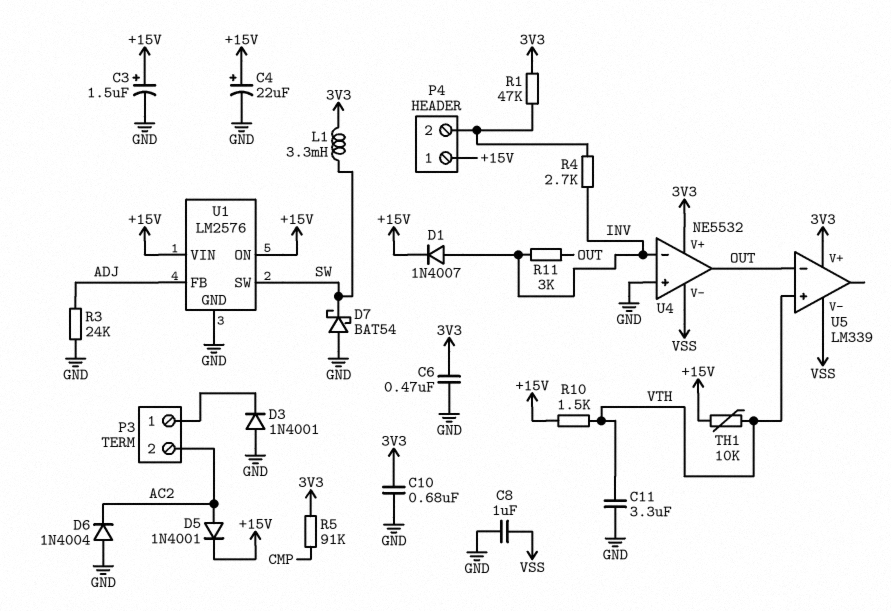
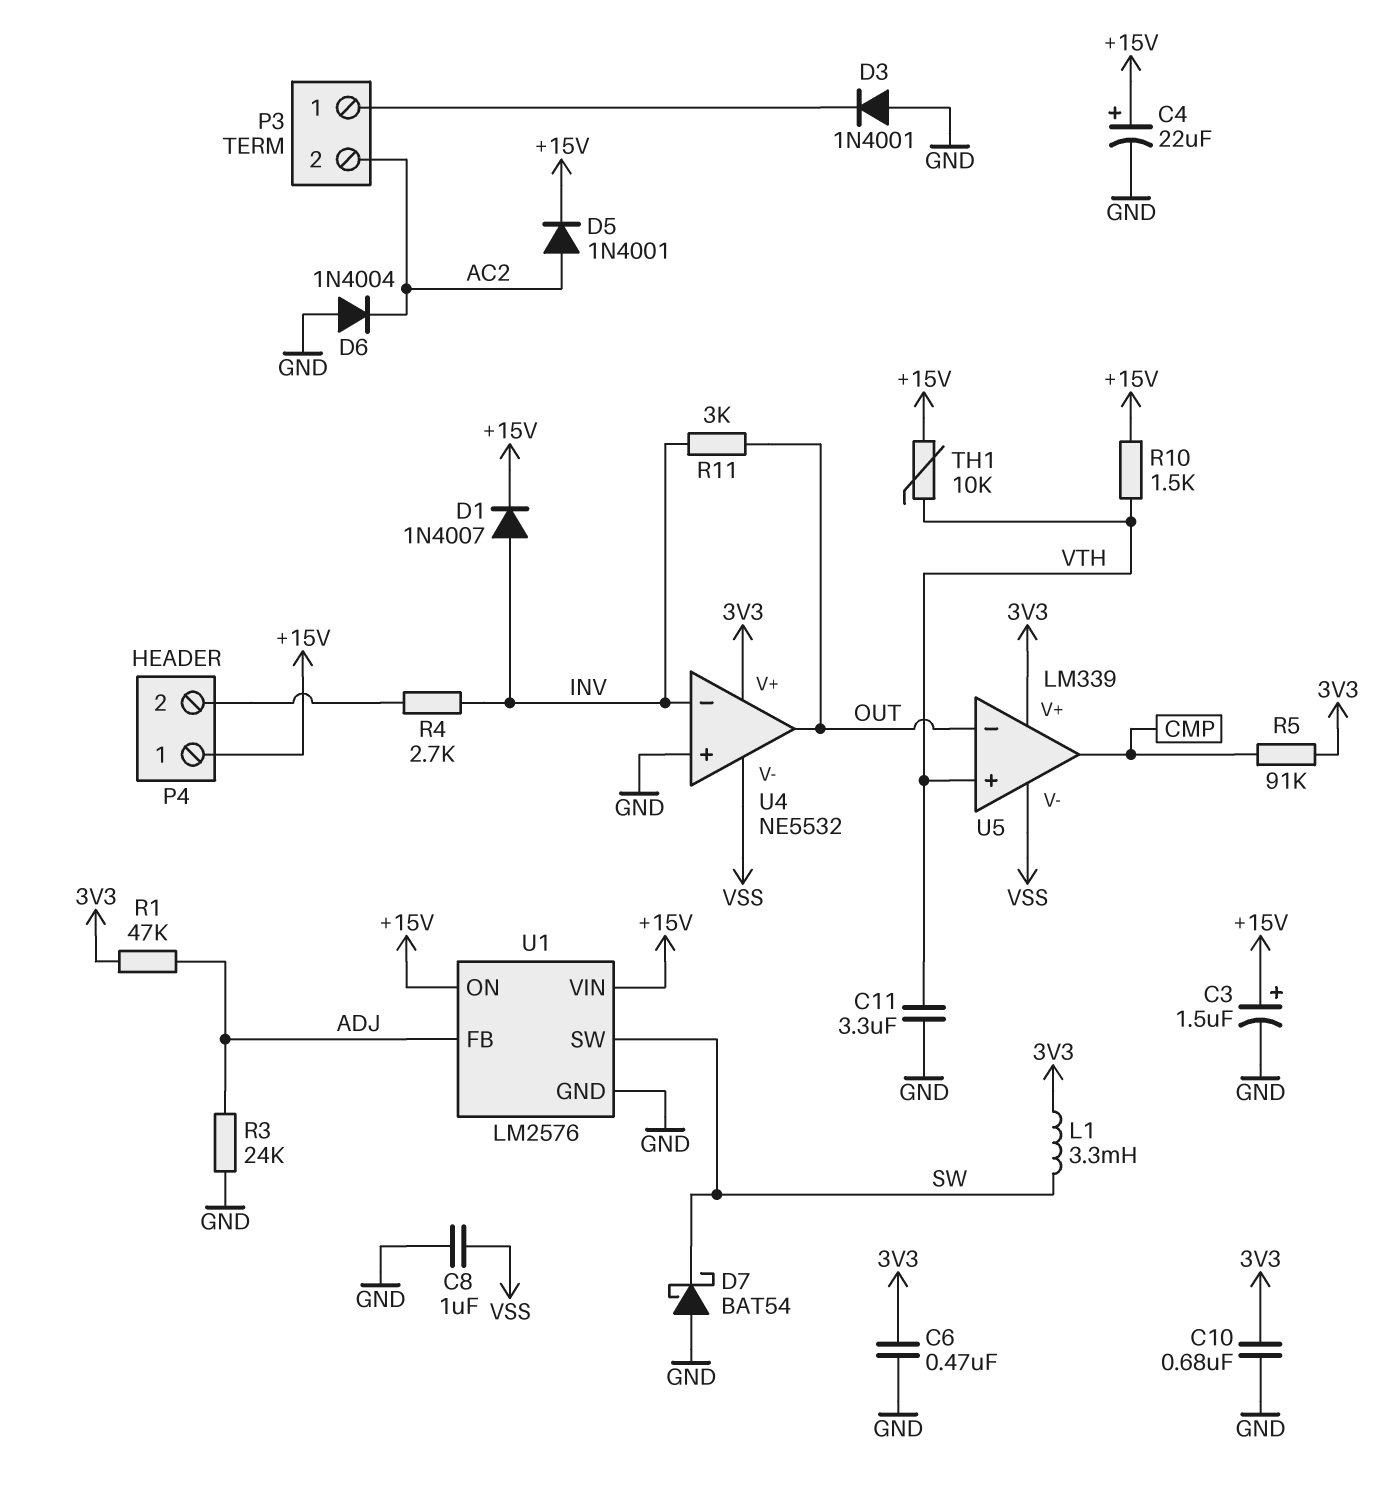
R1: 47k (3V3, P4/2) -> 47k (3V3, ADJ)
U5 pin out: none -> CMP

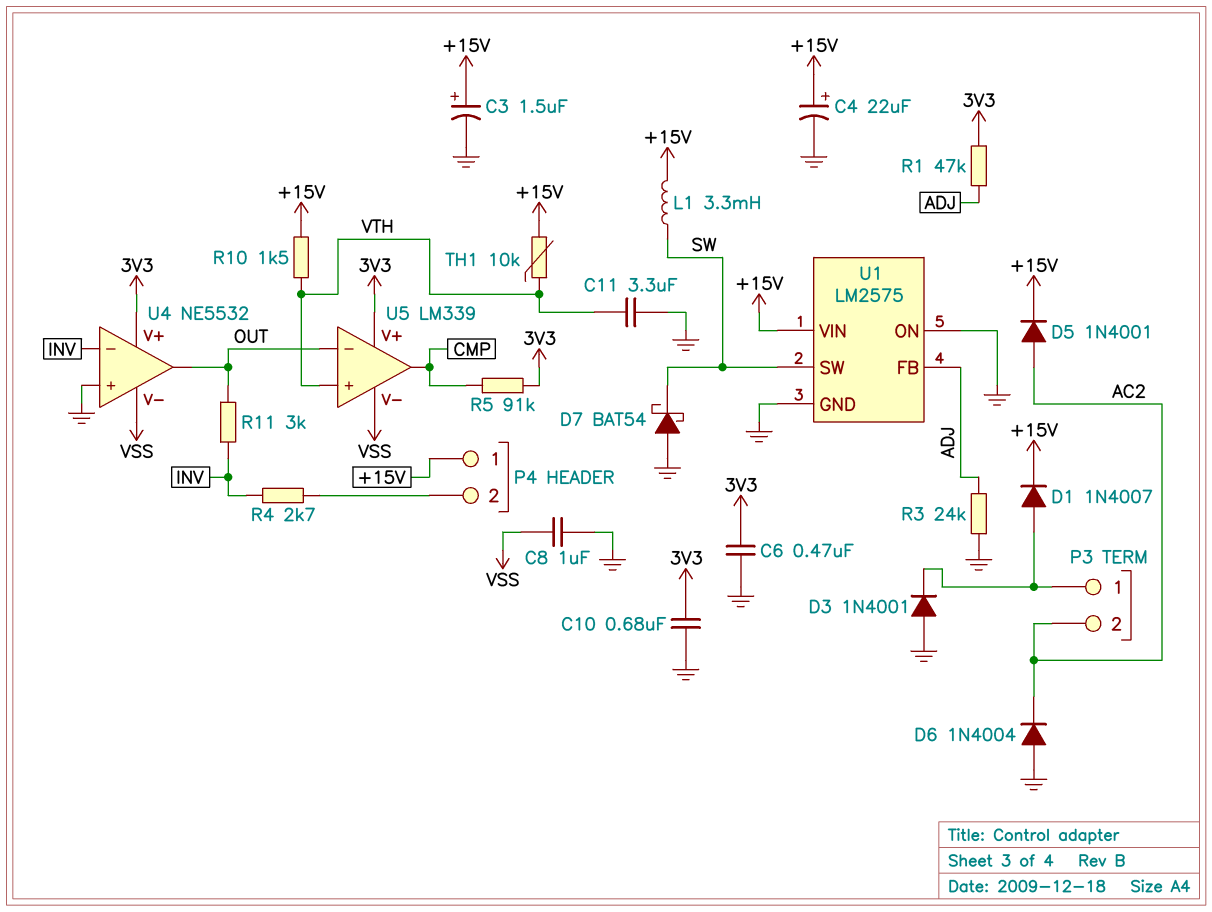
D1: diode 1N4007 (A INV, K +15V) -> diode 1N4007 (A P3/1, K +15V)
L1: 3.3mH (3V3, SW) -> 3.3mH (+15V, SW)
U1: LM2576 -> LM2575
U1 pin ON: +15V -> GND

